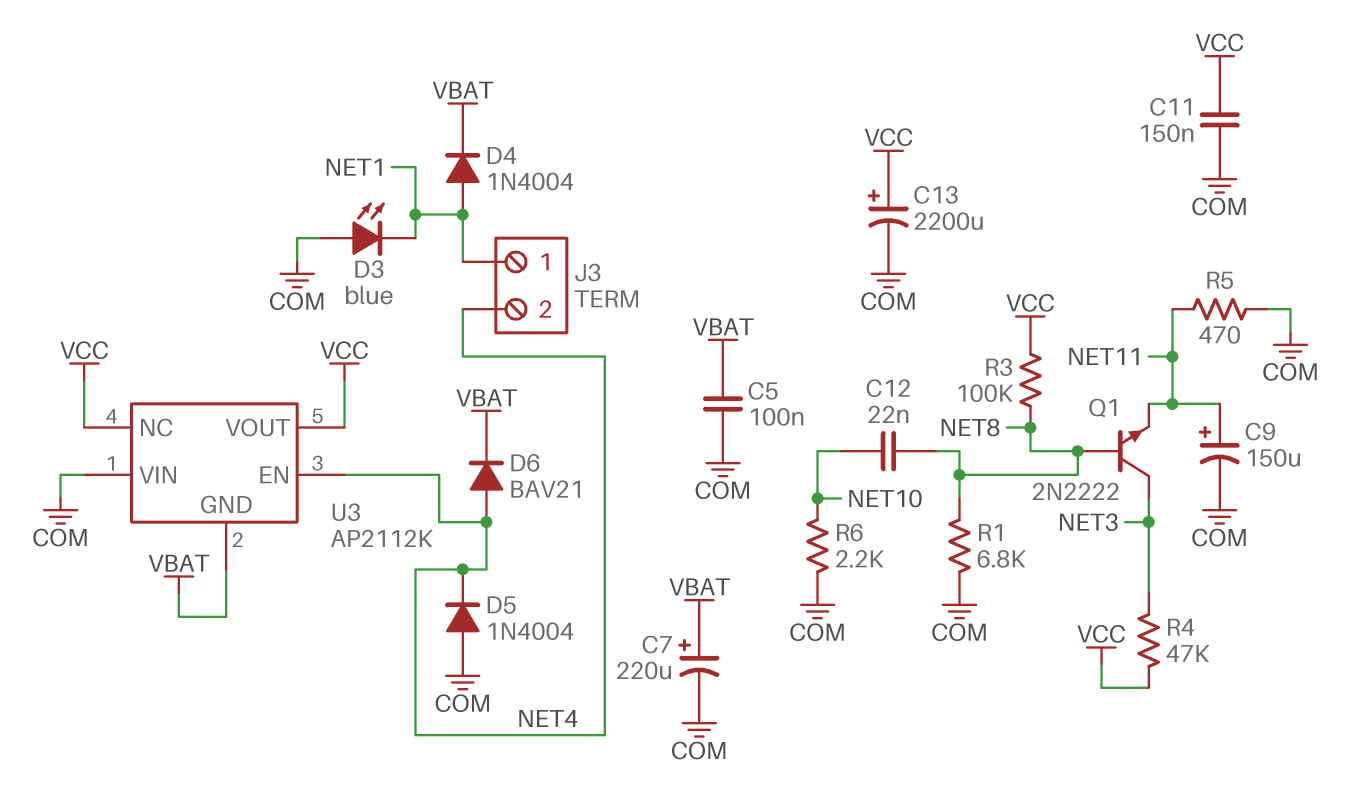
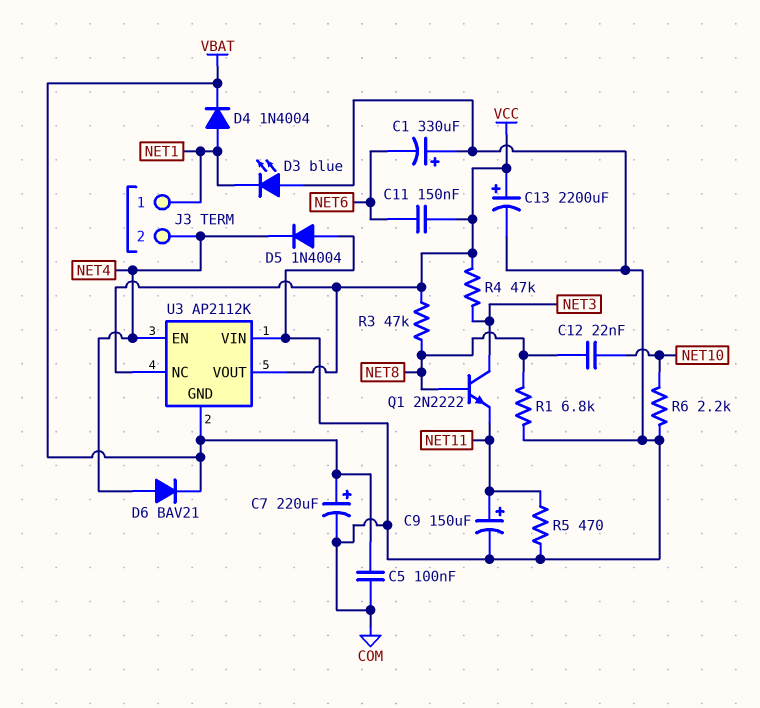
C1: none -> 330uF (plus COM, minus NET6)
C11: 150nF (COM, VCC) -> 150nF (NET6, VCC)
R3: 100k (NET8, VCC) -> 47k (NET8, VCC)

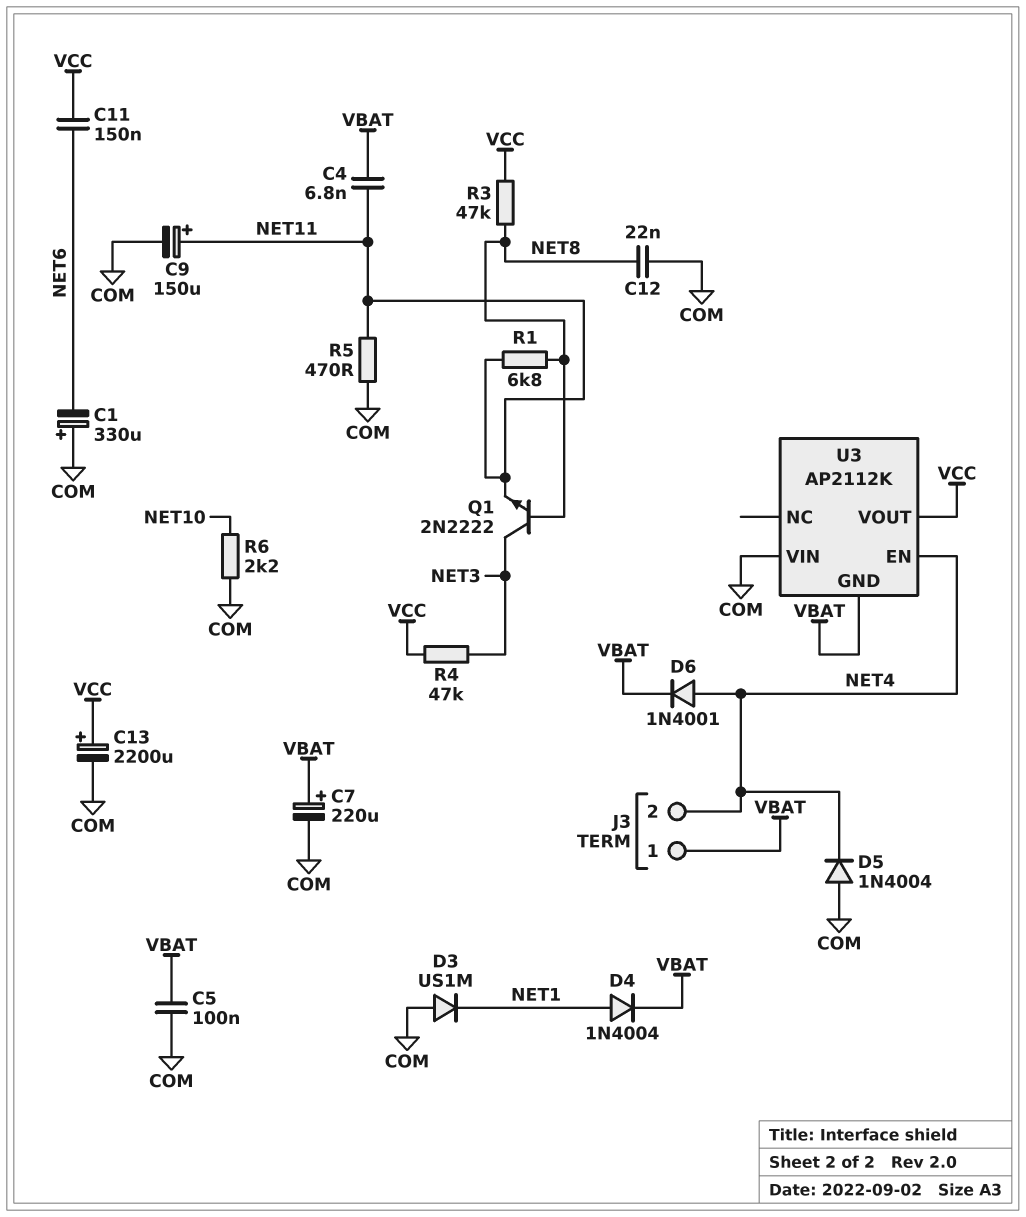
C4: none -> 6.8nF (NET11, VBAT)
C12: 22nF (NET8, NET10) -> 22nF (COM, NET8)
D3: LED blue (A COM, K NET1) -> diode US1M (A COM, K NET1)
D6: diode BAV21 (A NET4, K VBAT) -> diode 1N4001 (A NET4, K VBAT)
J3 pin 1: NET1 -> VBAT
R1: 6.8k (COM, NET8) -> 6.8k (NET8, NET11)
U3 pin NC: VCC -> none

